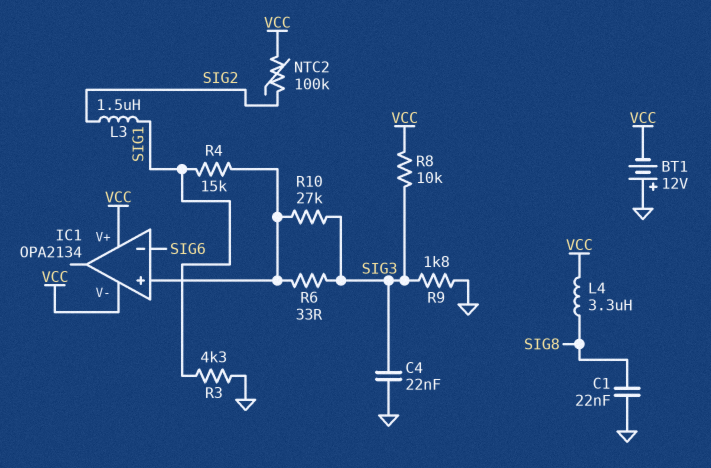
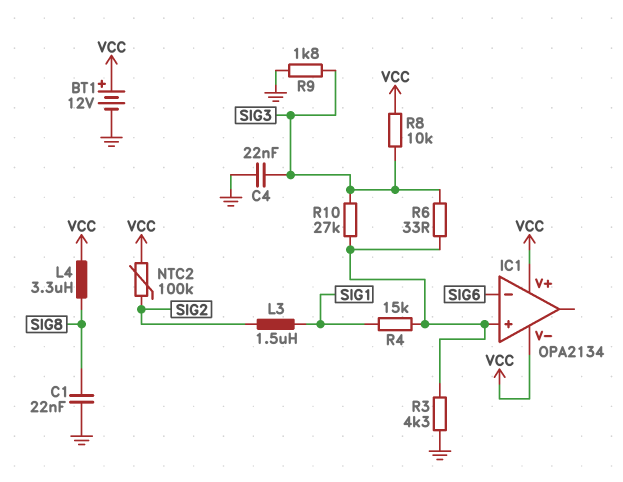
BT1: 12V (plus GND, minus VCC) -> 12V (plus VCC, minus GND)
R3: 4.3k (GND, SIG1) -> 4.3k (GND, IC1/in+)

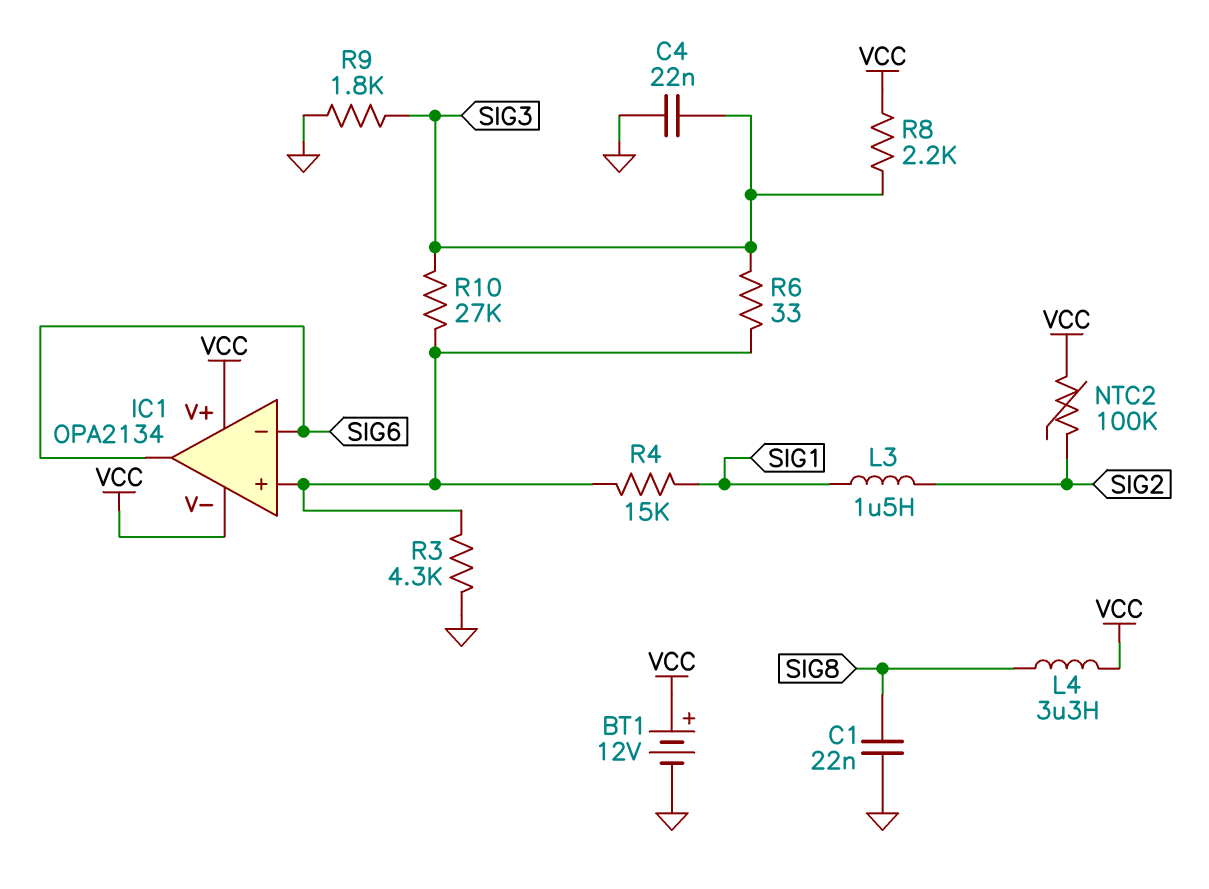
IC1 pin out: none -> SIG6
R8: 10k (SIG3, VCC) -> 2.2k (SIG3, VCC)

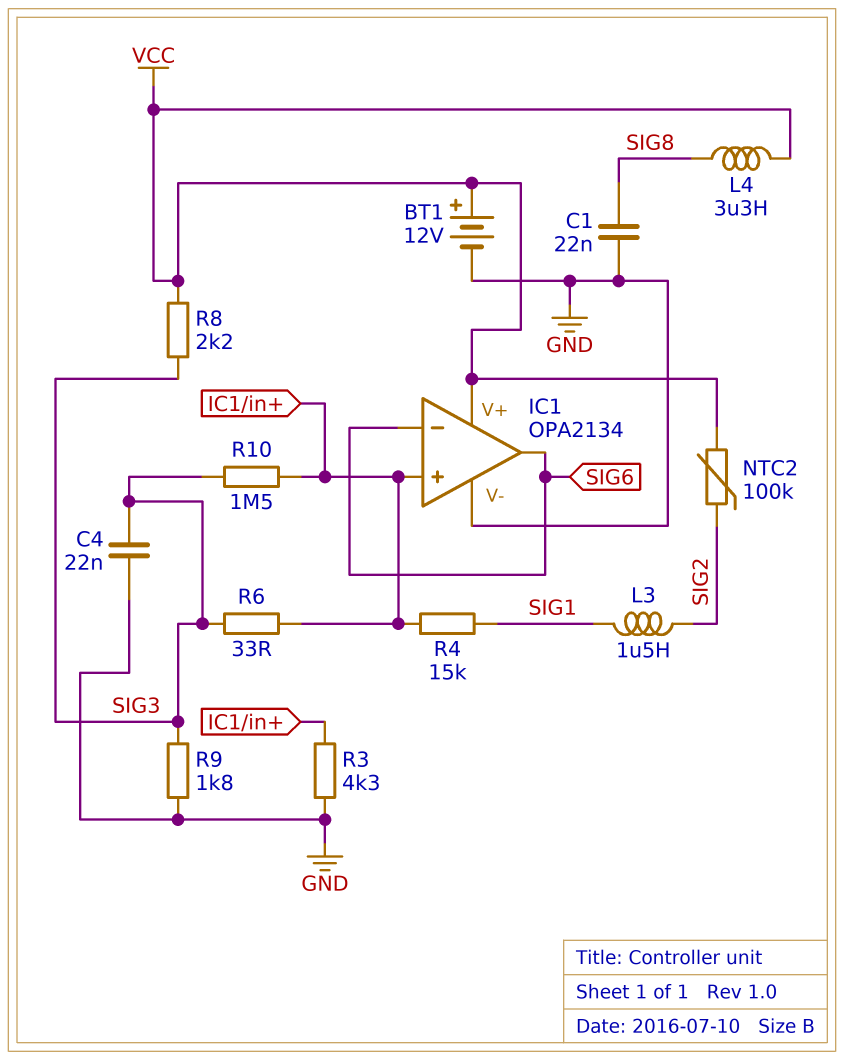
IC1 pin V-: VCC -> GND
R10: 27k (IC1/in+, SIG3) -> 1.5M (IC1/in+, SIG3)

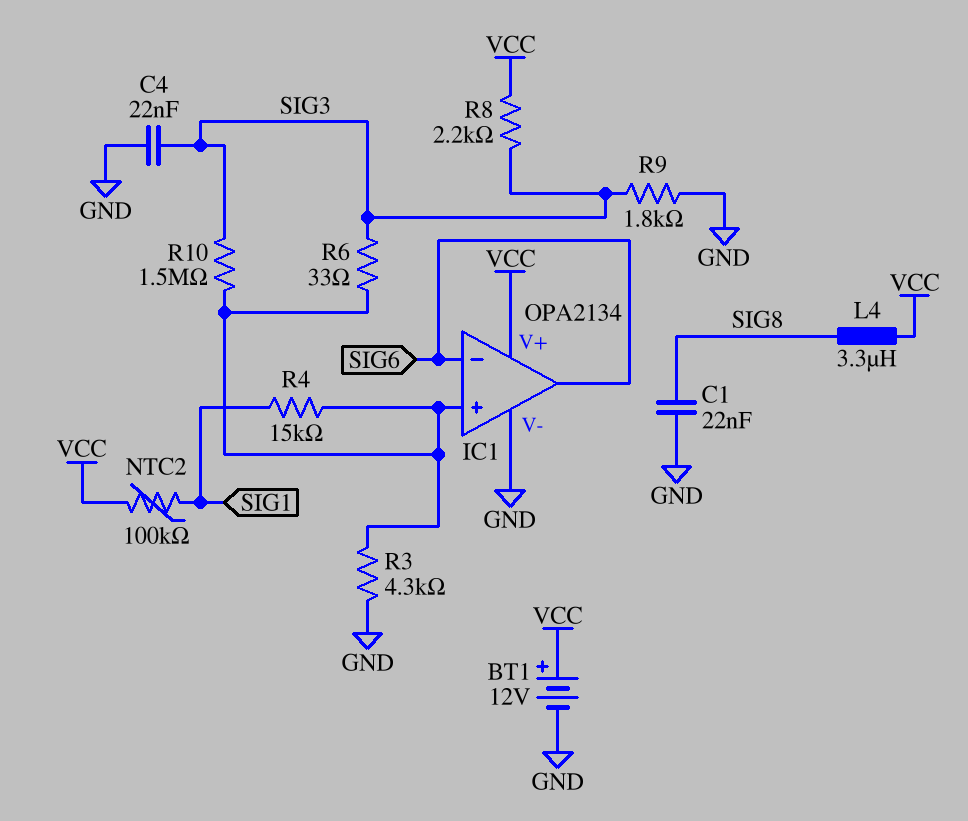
L3: 1.5uH (SIG1, SIG2) -> none
NTC2: 100k (SIG2, VCC) -> 100k (SIG1, VCC)

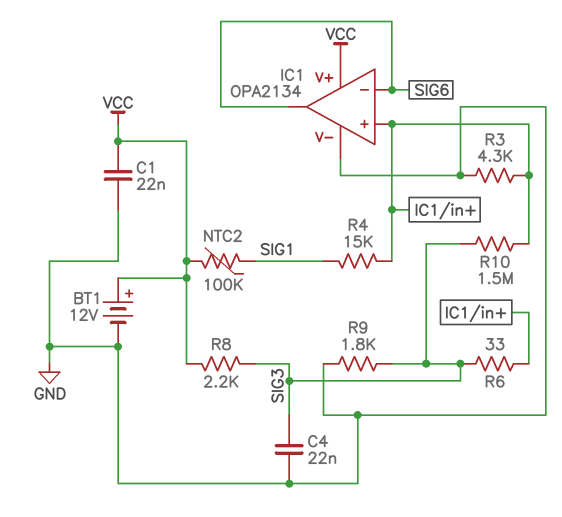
C1: 22nF (GND, SIG8) -> 22nF (GND, VCC)
L4: 3.3uH (SIG8, VCC) -> none

